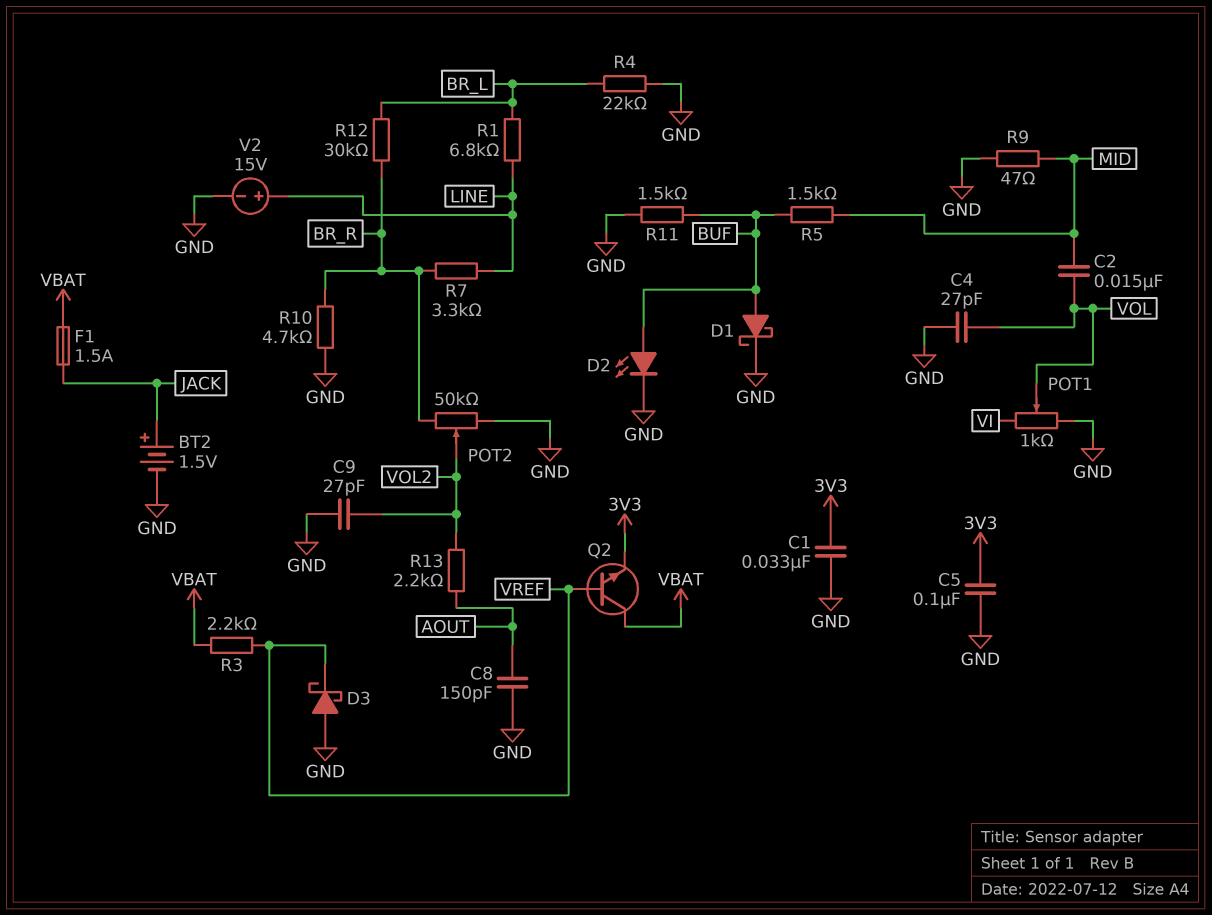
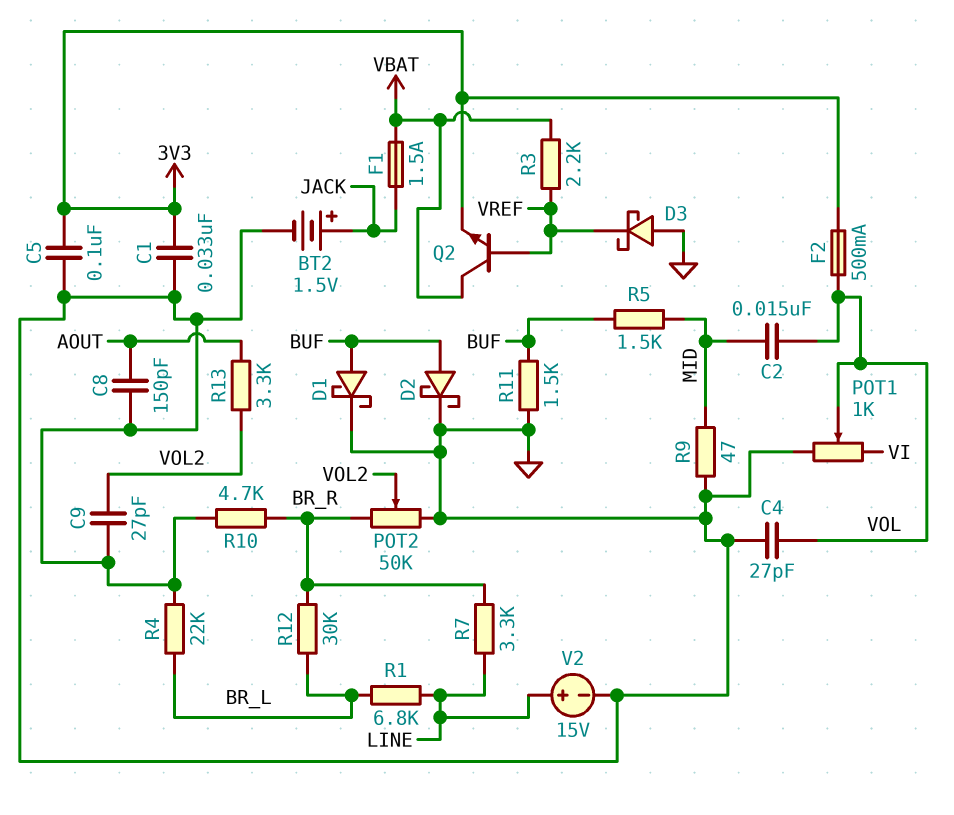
D2: LED (A BUF, K GND) -> schottky (A BUF, K GND)
F2: none -> 500mA (3V3, VOL)
R13: 2.2k (AOUT, VOL2) -> 3.3k (AOUT, VOL2)

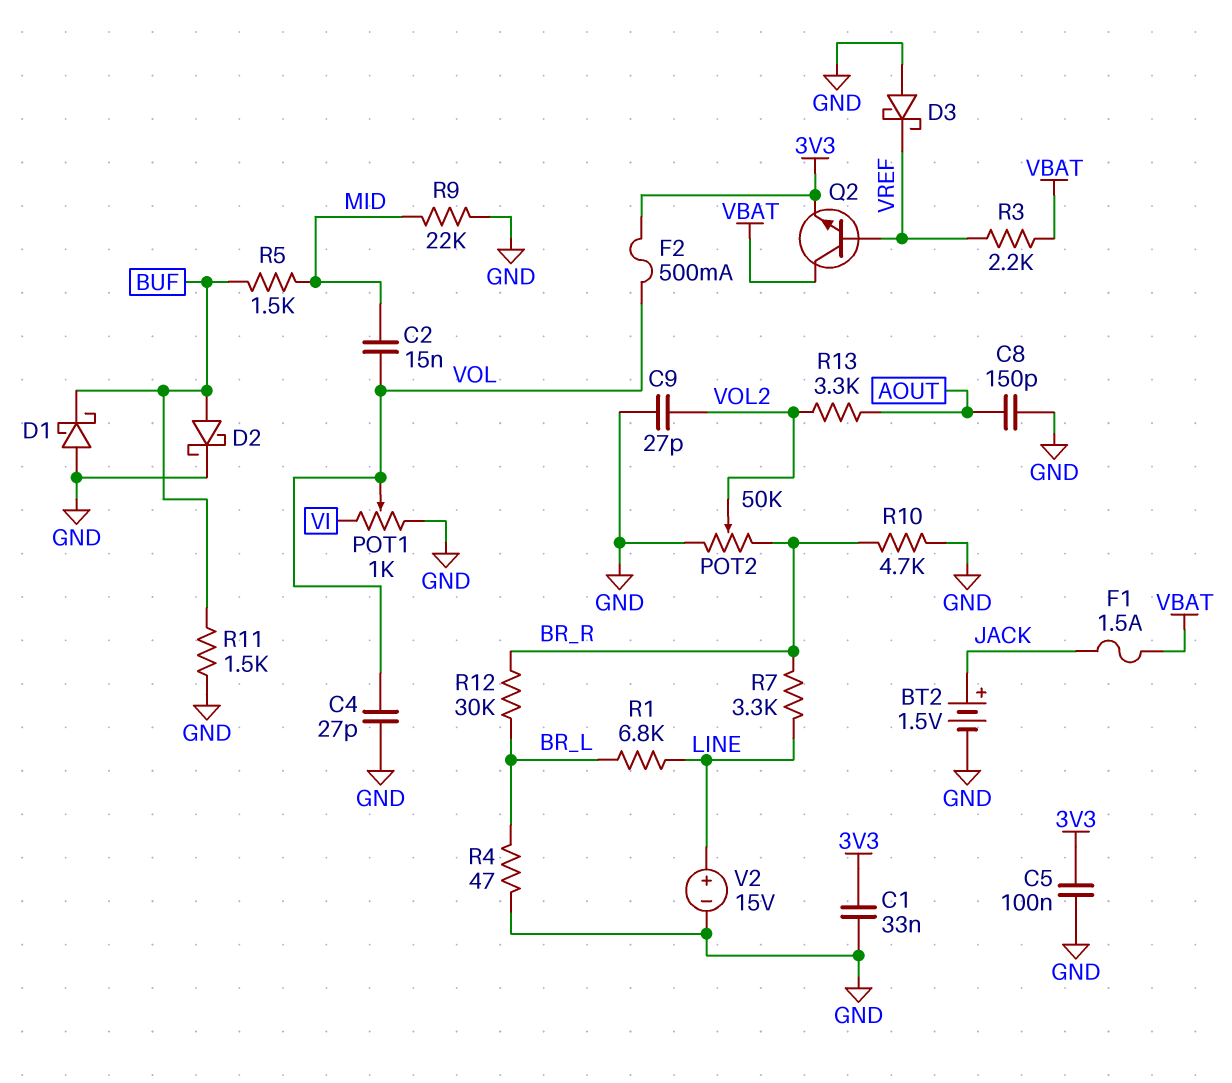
D1: schottky (A BUF, K GND) -> schottky (A GND, K BUF)
R4: 22k (BR_L, GND) -> 47 (BR_L, GND)
R9: 47 (GND, MID) -> 22k (GND, MID)

